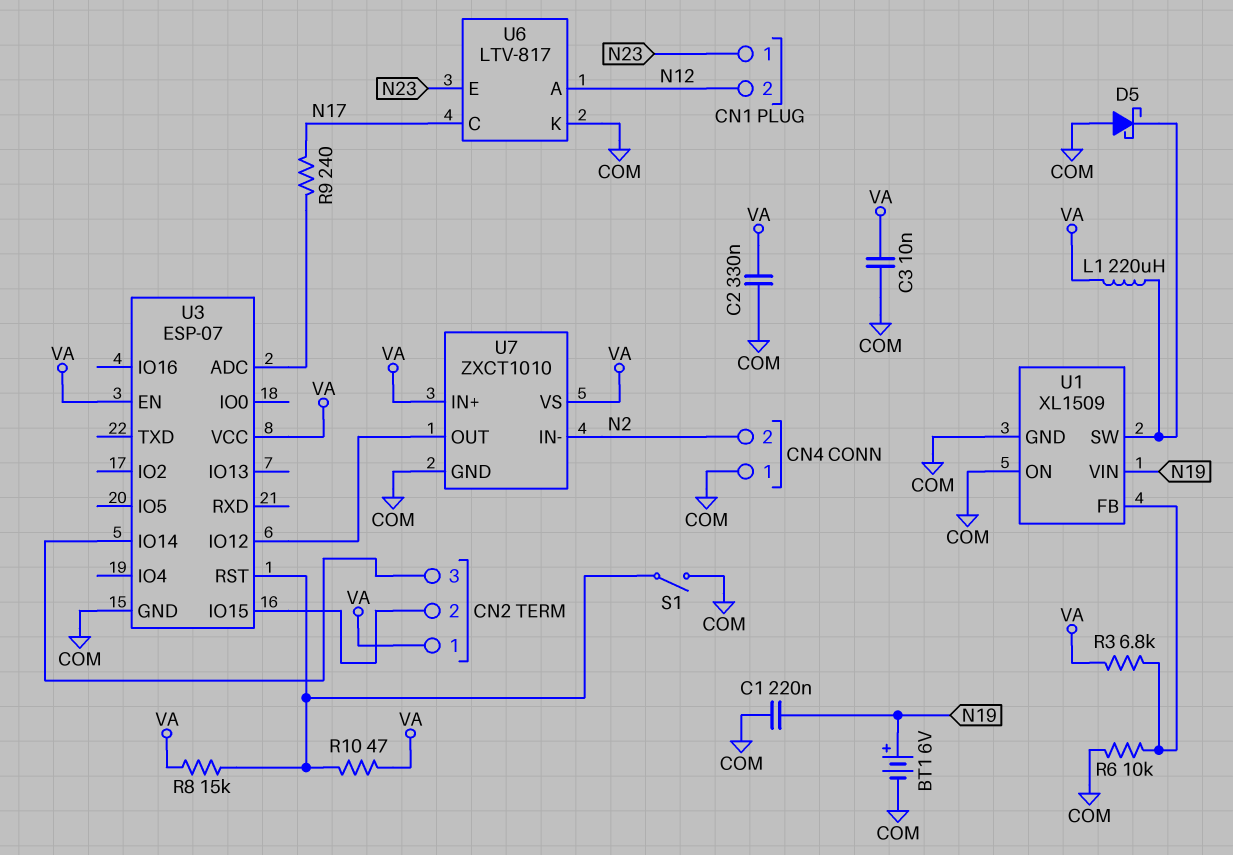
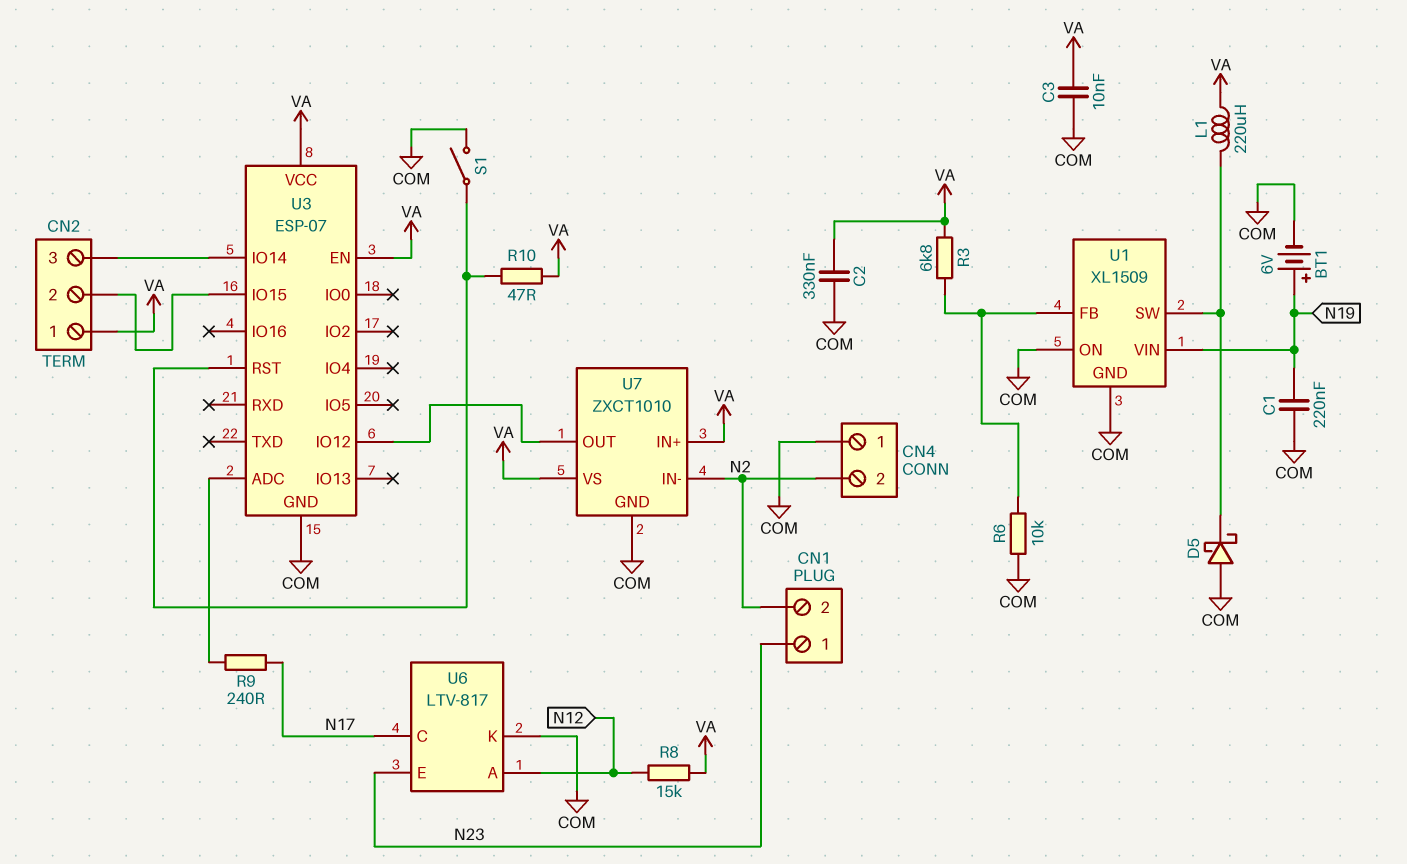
CN1 pin 2: N12 -> N2
R8: 15k (U3/RST, VA) -> 15k (N12, VA)

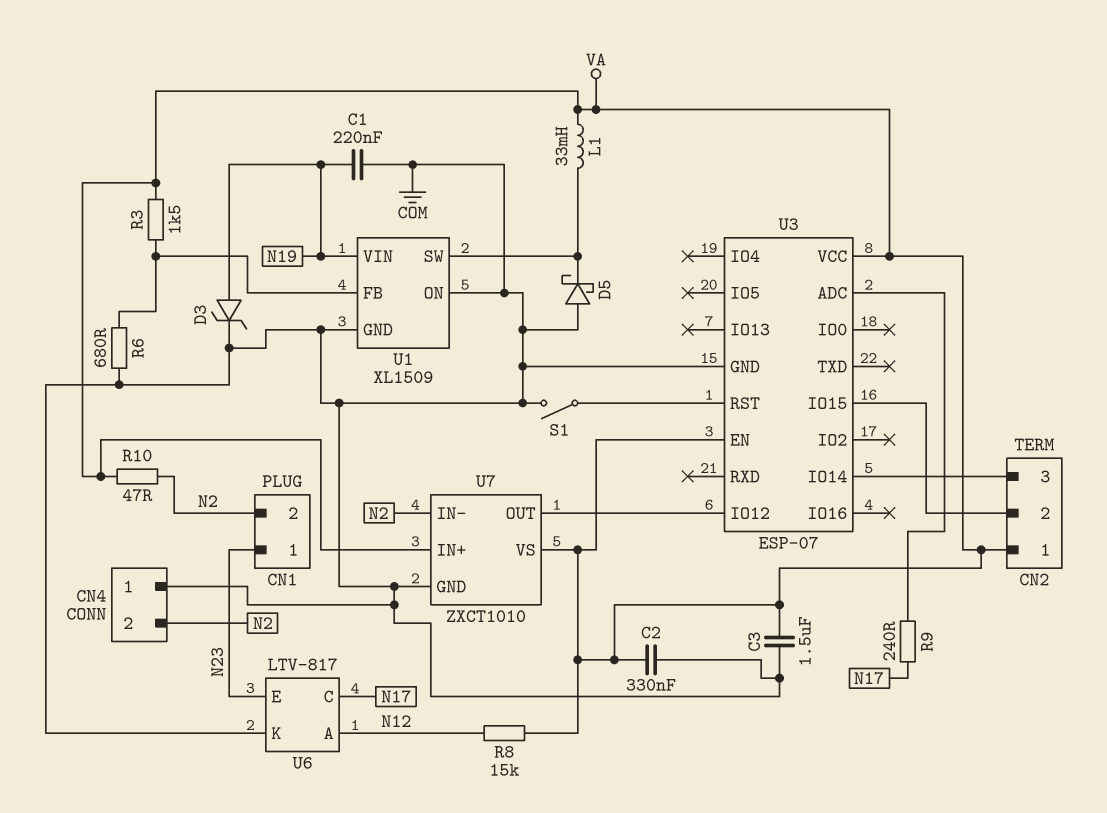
BT1: 6V (plus N19, minus COM) -> none
C3: 10nF (COM, VA) -> 1.5uF (COM, VA)
D3: none -> zener (A N19, K COM)
L1: 220uH (U1/SW, VA) -> 33mH (U1/SW, VA)
R3: 6.8k (U1/FB, VA) -> 1.5k (U1/FB, VA)
R6: 10k (COM, U1/FB) -> 680 (COM, U1/FB)
R10: 47 (U3/RST, VA) -> 47 (N2, VA)

